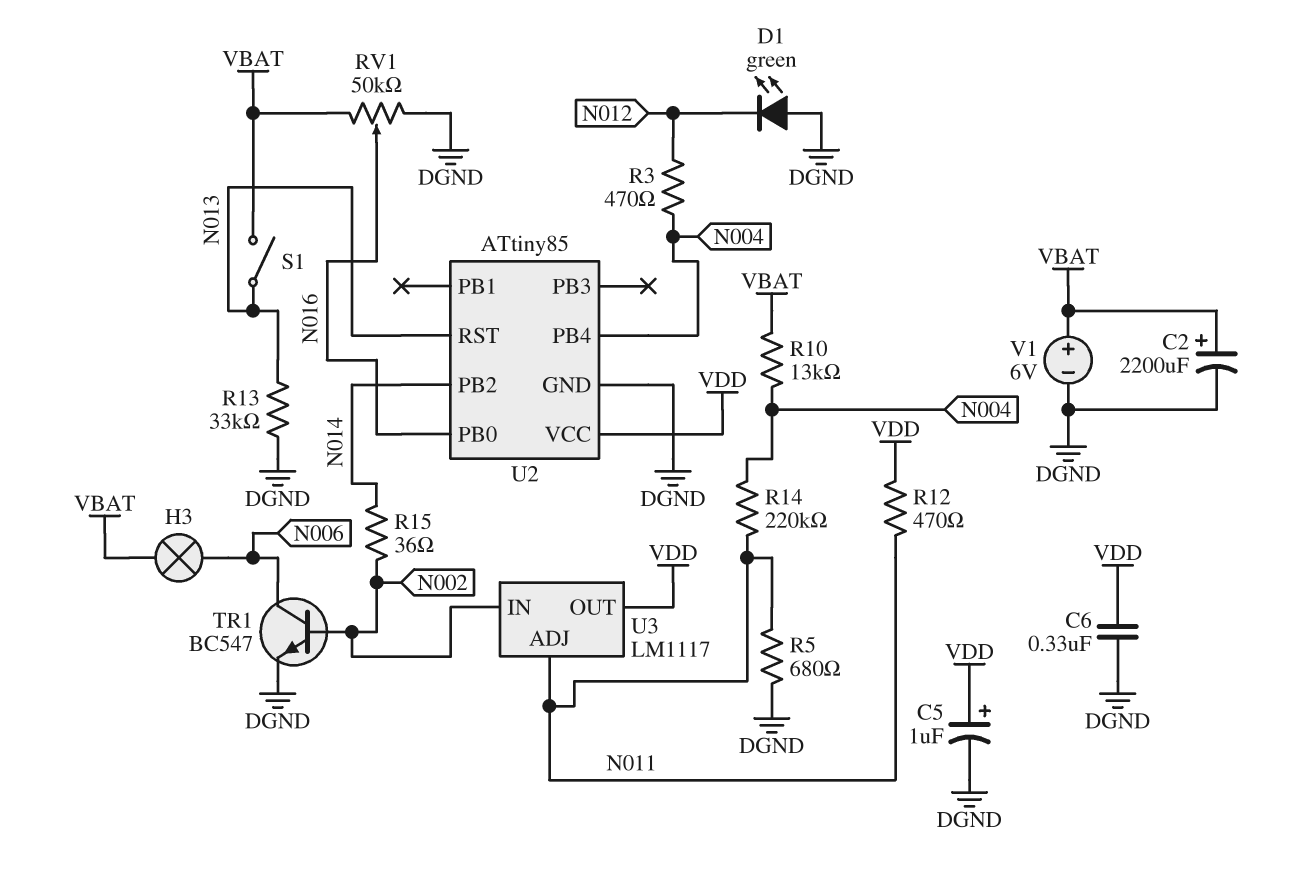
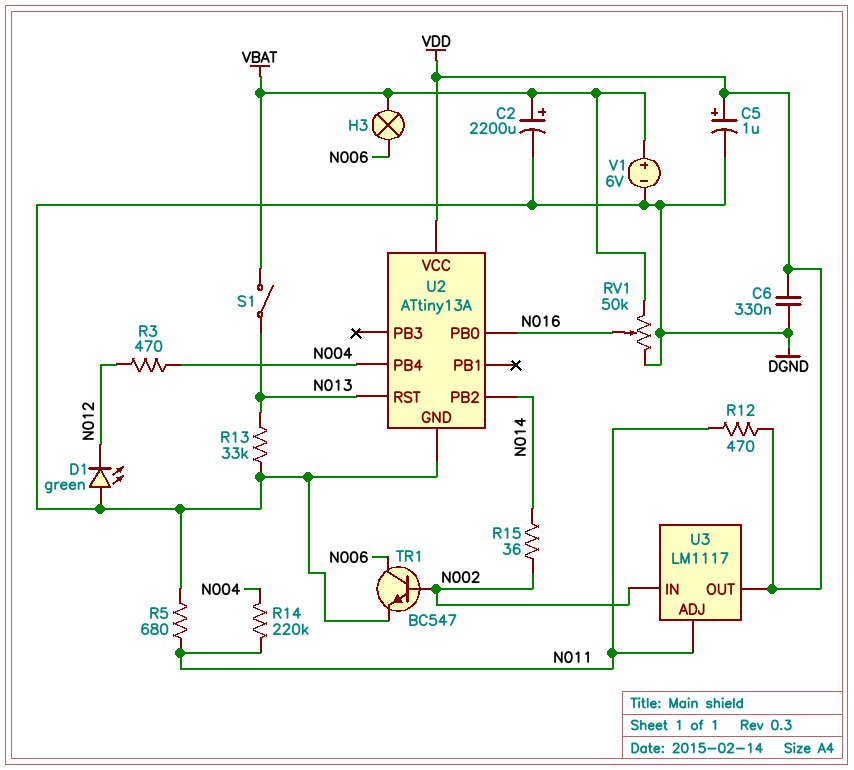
R10: 13k (N004, VBAT) -> none
U2: ATtiny85 -> ATtiny13A

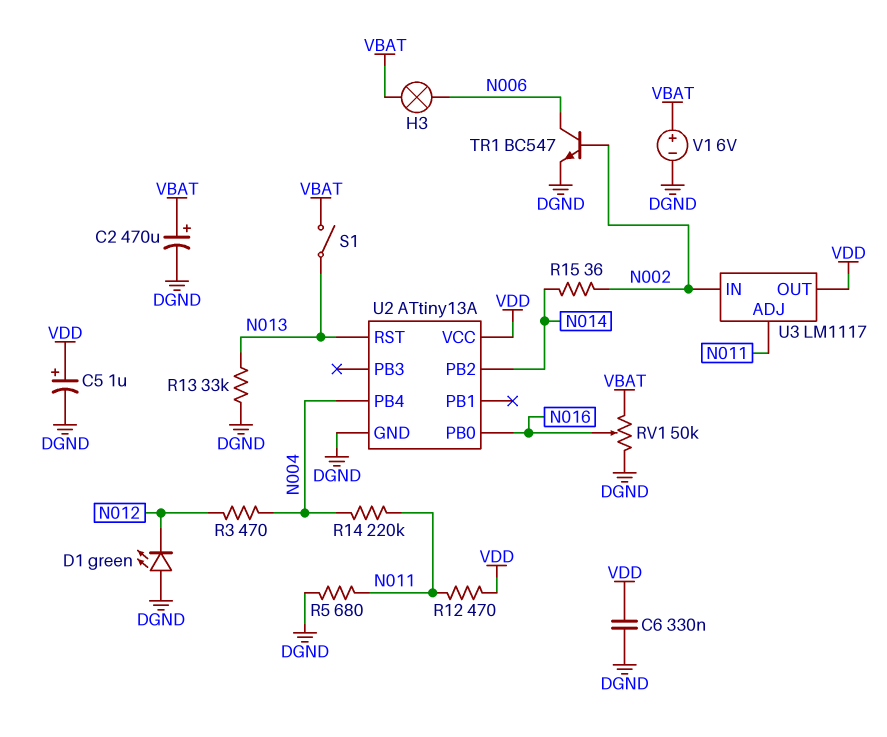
C2: 2200uF (plus VBAT, minus DGND) -> 470uF (plus VBAT, minus DGND)

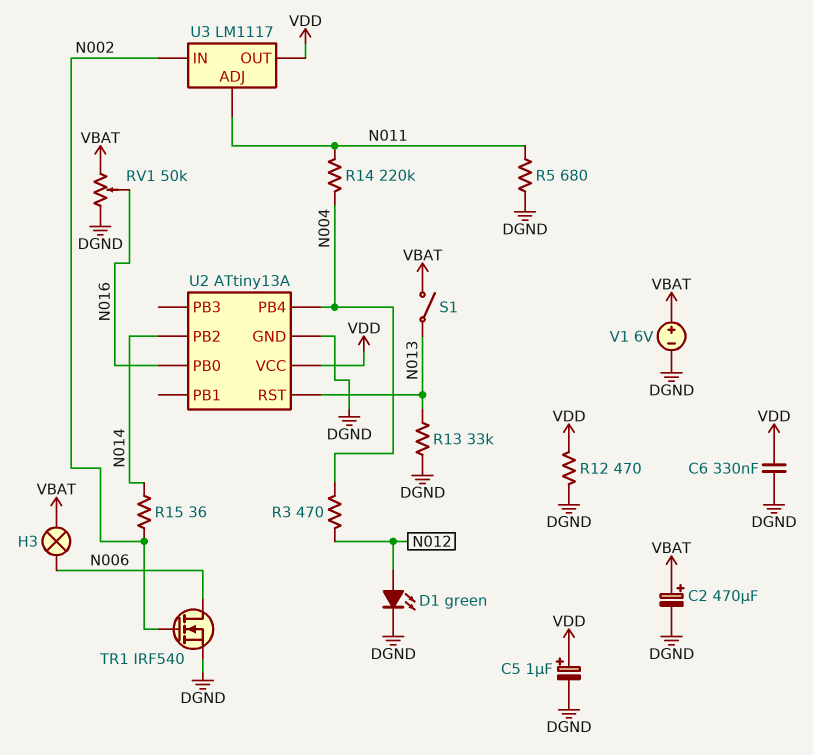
D1: LED green (A DGND, K N012) -> LED green (A N012, K DGND)
R12: 470 (N011, VDD) -> 470 (DGND, VDD)
TR1: NPN BC547 (B N002, C N006, E DGND) -> NMOS IRF540 (G N002, D N006, S DGND)

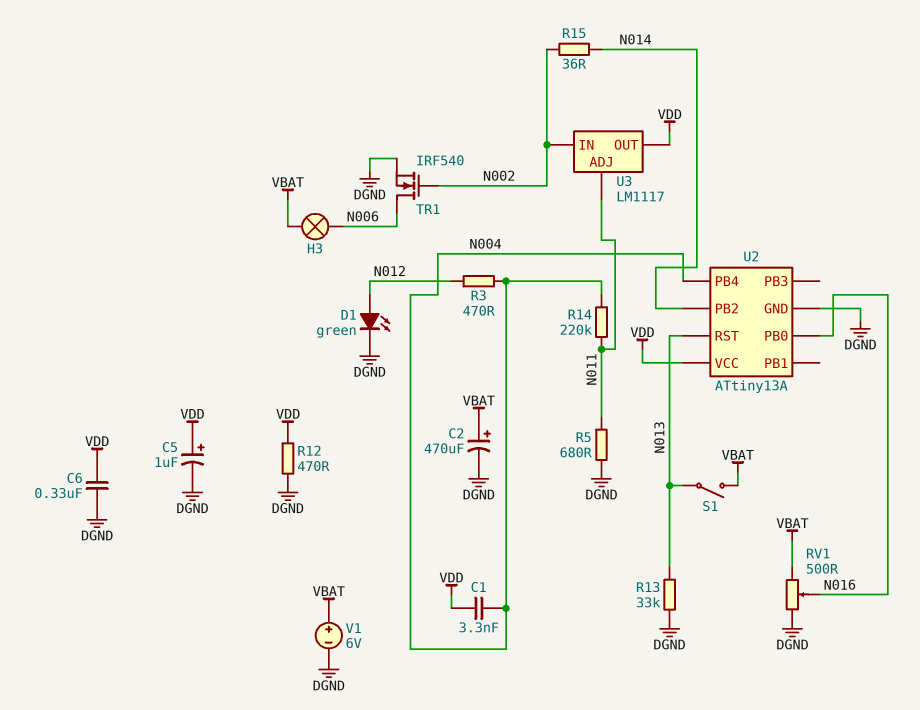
C1: none -> 3.3nF (N004, VDD)
RV1: 50k (DGND, VBAT, wiper N016) -> 500 (DGND, VBAT, wiper N016)

